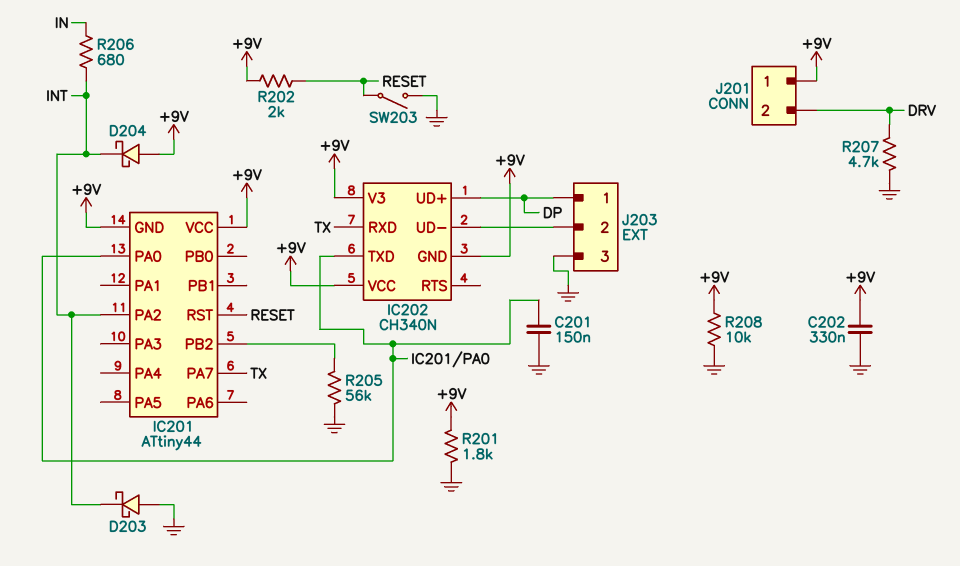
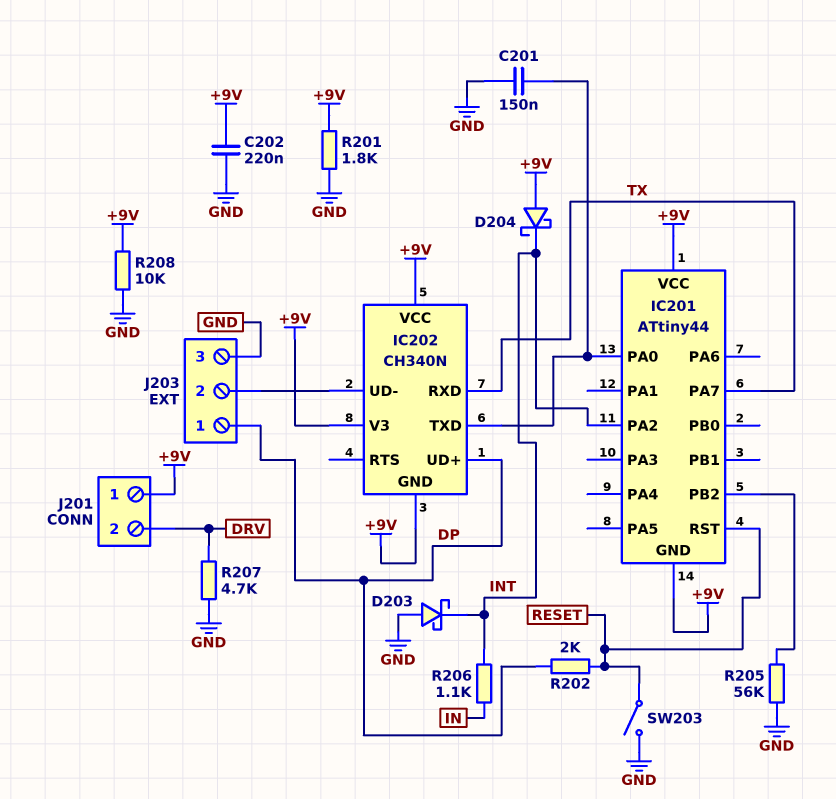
C202: 330nF (+9V, GND) -> 220nF (+9V, GND)
R202: 2k (+9V, RESET) -> 2k (DP, RESET)
R206: 680 (IN, INT) -> 1.1k (IN, INT)

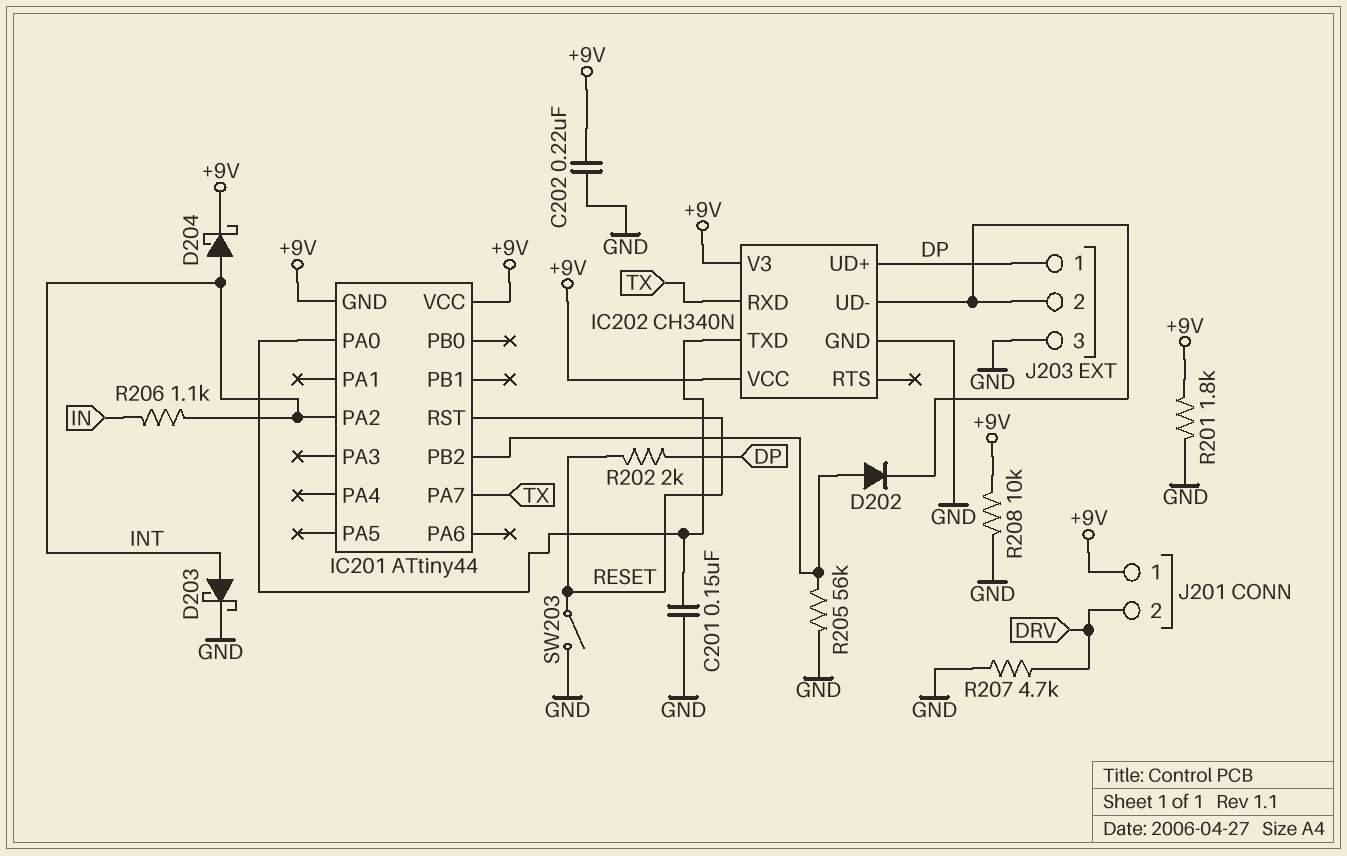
D202: none -> diode (A IC201/PB2, K IC202/UD-)
D203: schottky (A GND, K INT) -> schottky (A INT, K GND)
D204: schottky (A +9V, K INT) -> schottky (A INT, K +9V)
IC202 pin GND: +9V -> GND

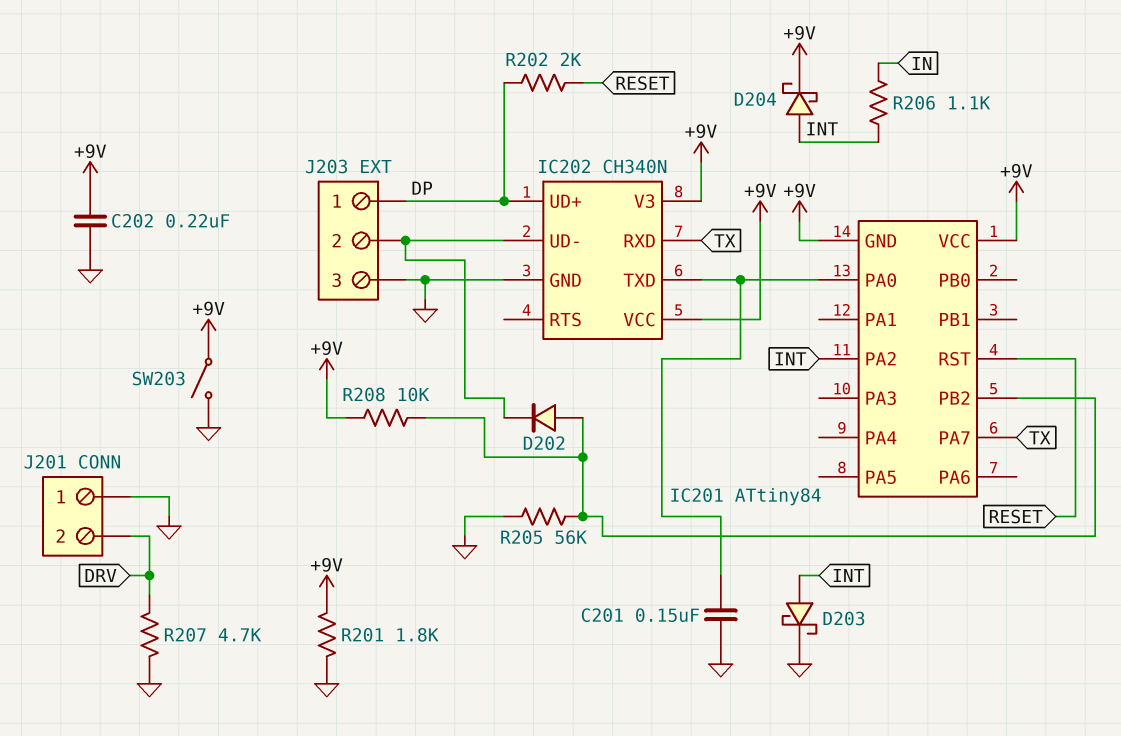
IC201: ATtiny44 -> ATtiny84
J201 pin 1: +9V -> GND
R208: 10k (+9V, GND) -> 10k (+9V, IC201/PB2)
SW203: switch (GND, RESET) -> switch (+9V, GND)

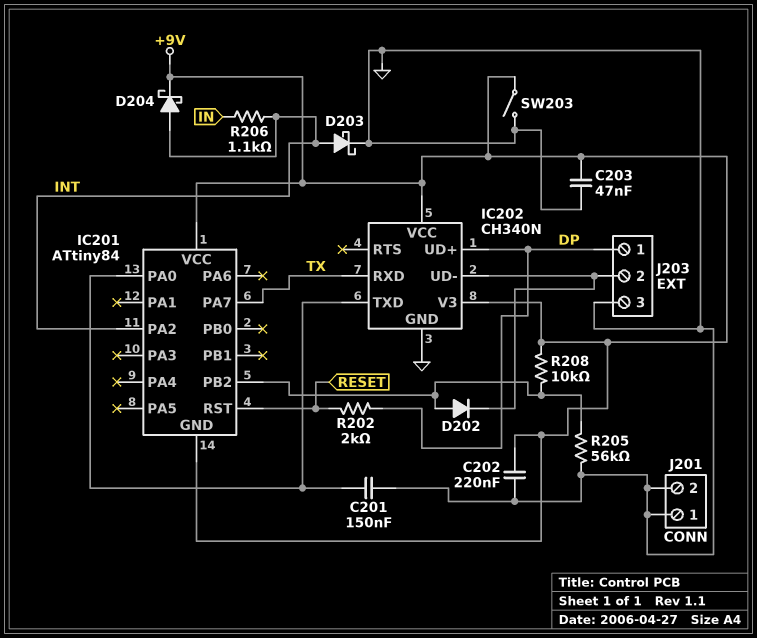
C203: none -> 47nF (+9V, GND)
J201 pin 2: DRV -> GND
R201: 1.8k (+9V, GND) -> none
R207: 4.7k (DRV, GND) -> none

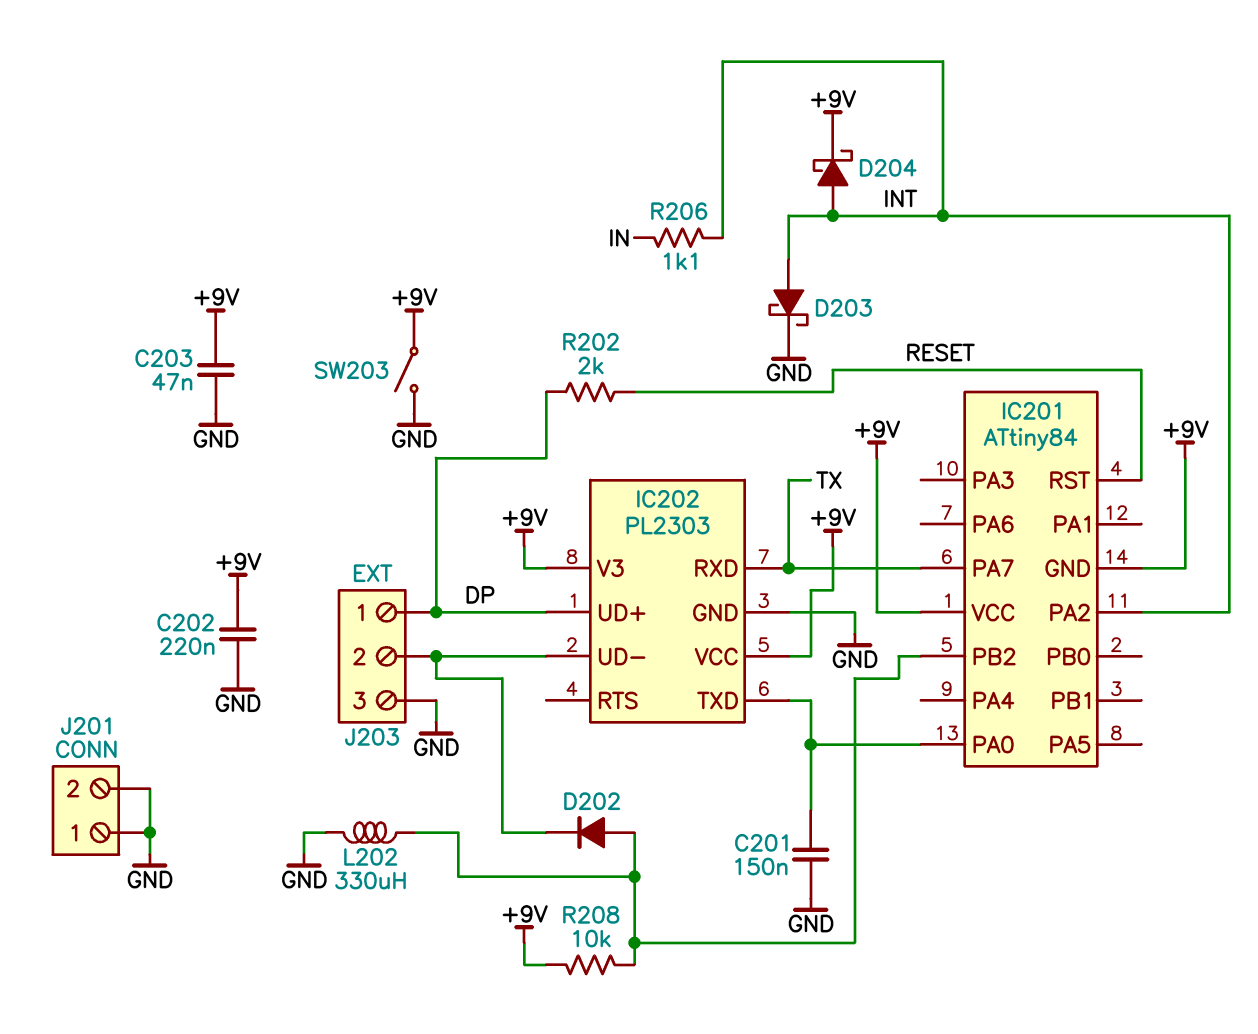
IC202: CH340N -> PL2303
L202: none -> 330uH (GND, IC201/PB2)
R205: 56k (GND, IC201/PB2) -> none

